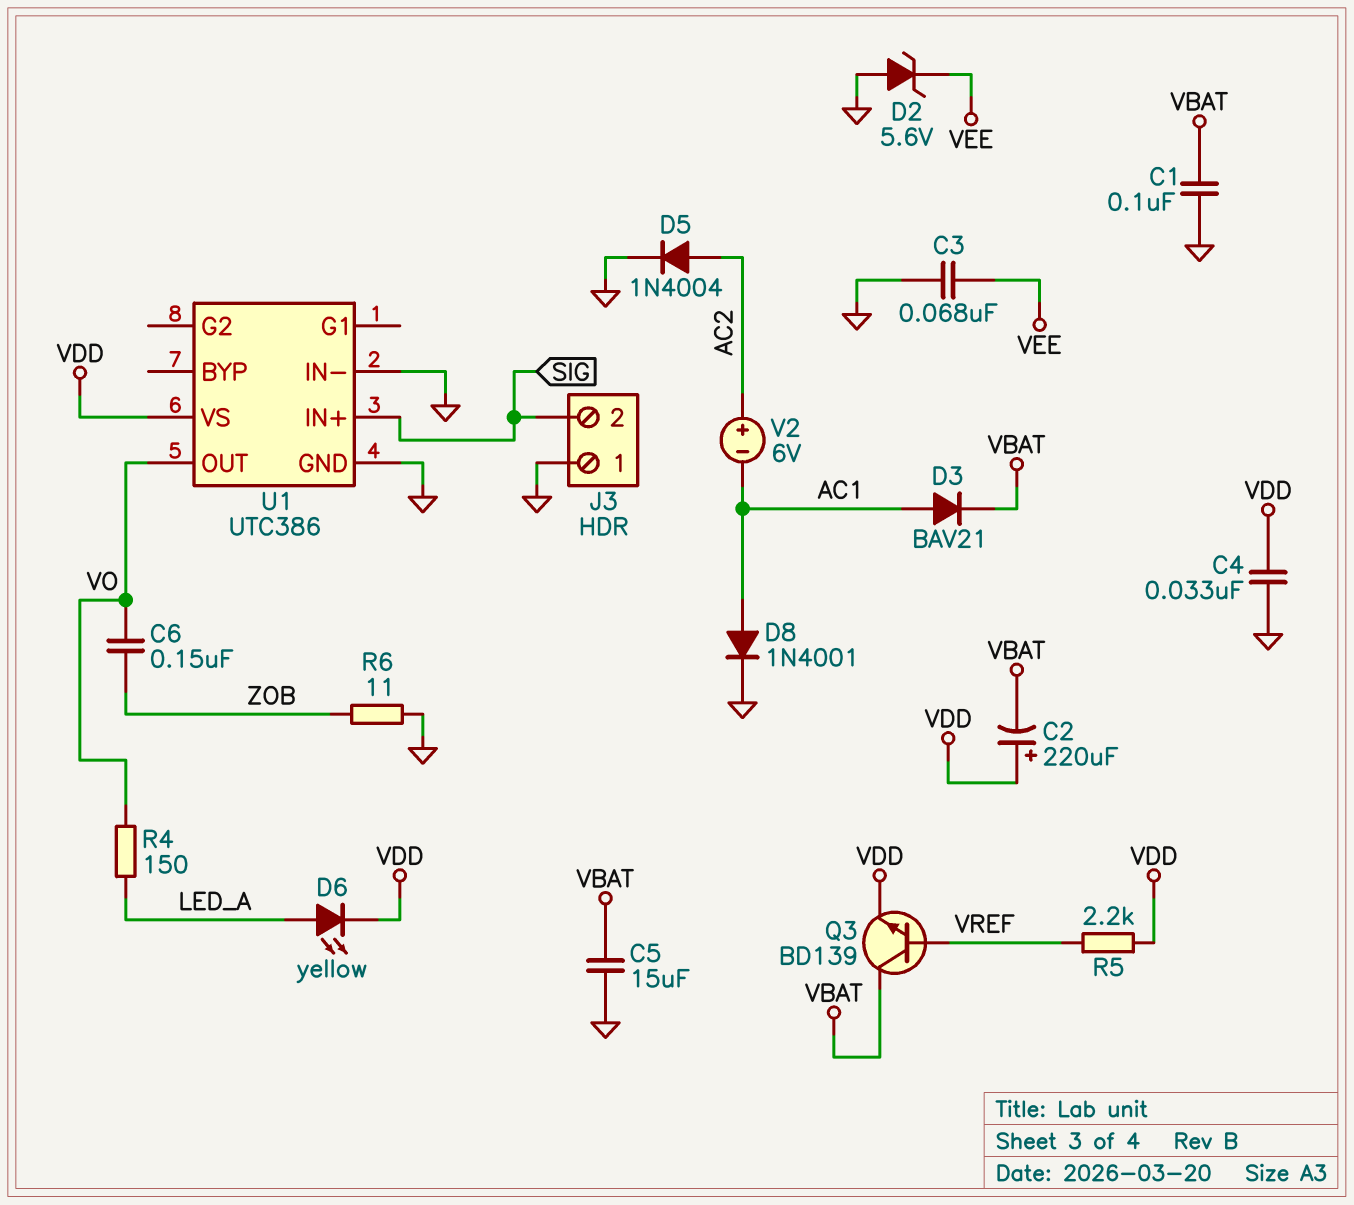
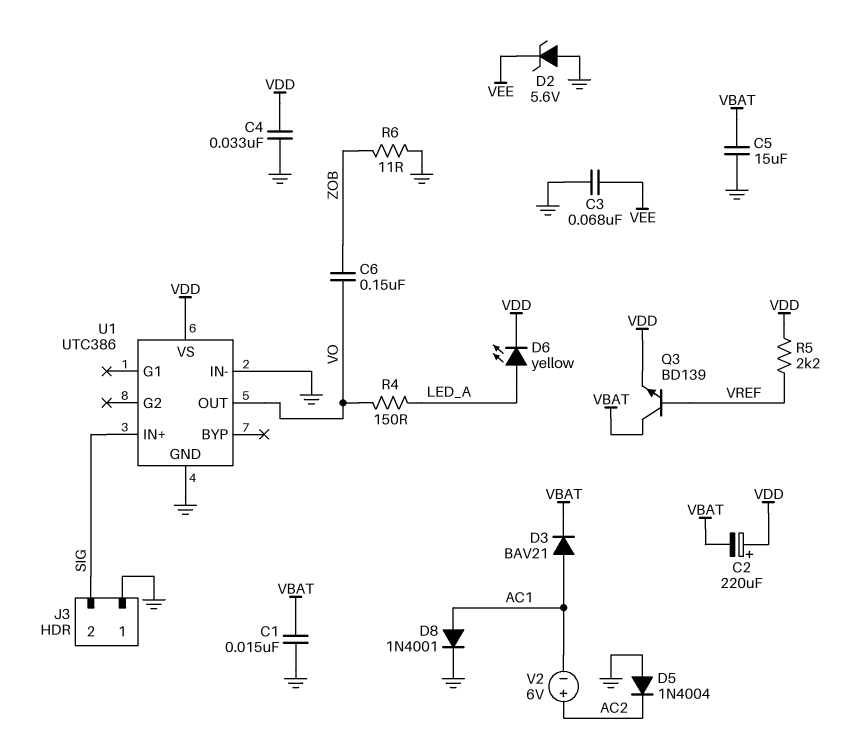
C1: 100nF (GND, VBAT) -> 15nF (GND, VBAT)
D5: diode 1N4004 (A AC2, K GND) -> diode 1N4004 (A GND, K AC2)

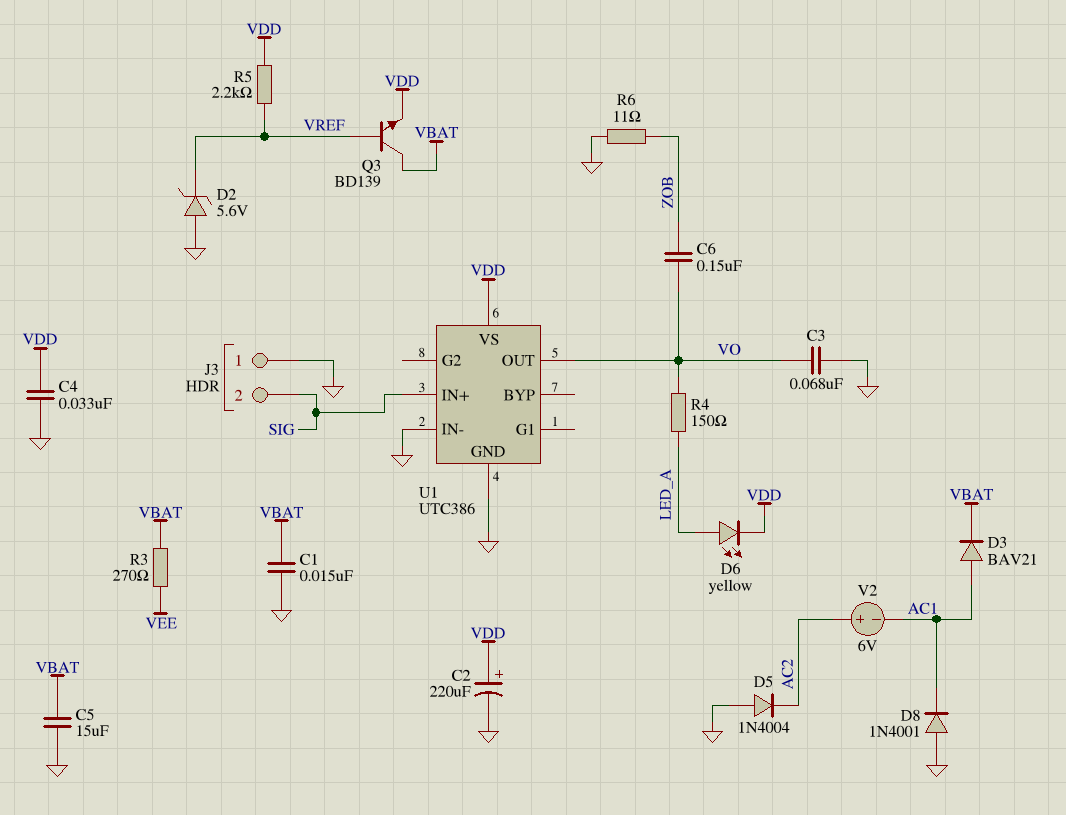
C2: 220uF (plus VDD, minus VBAT) -> 220uF (plus VDD, minus GND)
C3: 68nF (GND, VEE) -> 68nF (GND, VO)
D2: zener 5.6V (A GND, K VEE) -> zener 5.6V (A GND, K VREF)
D8: diode 1N4001 (A AC1, K GND) -> diode 1N4001 (A GND, K AC1)
R3: none -> 270 (VBAT, VEE)

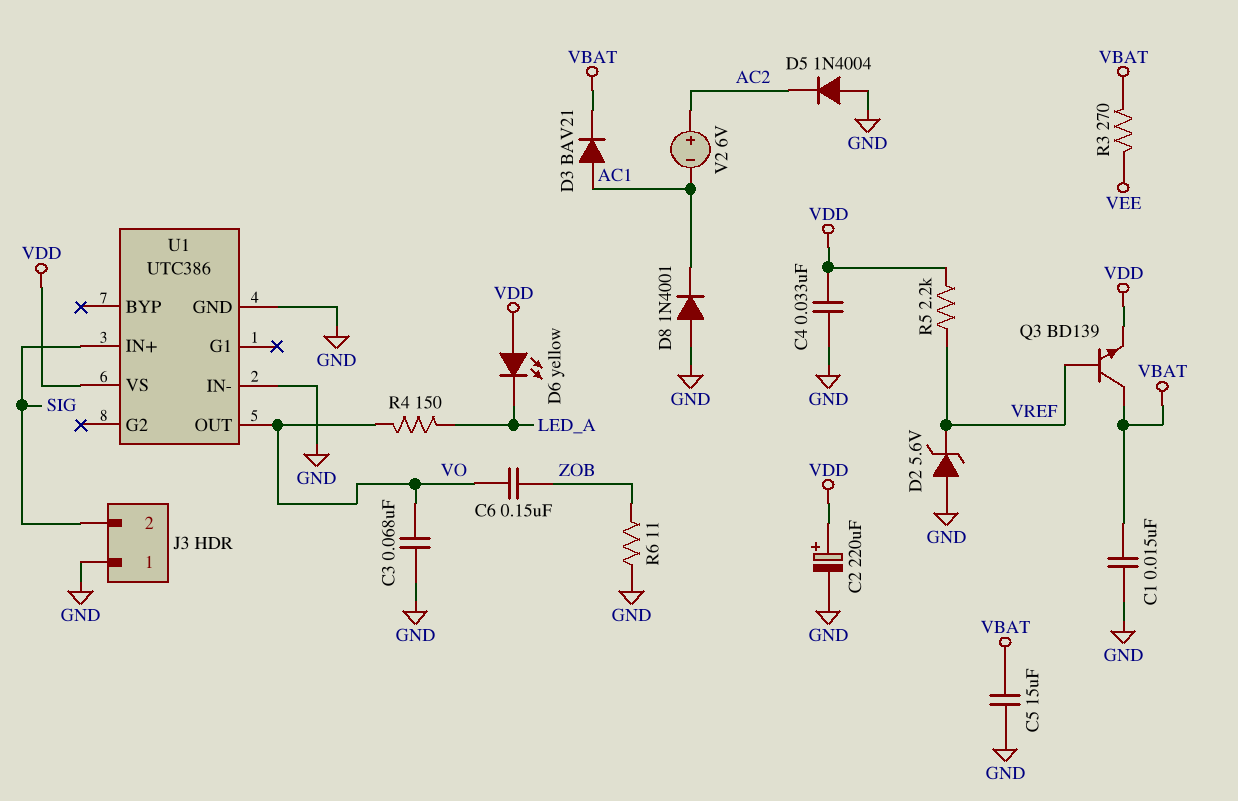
D6: LED yellow (A LED_A, K VDD) -> LED yellow (A VDD, K LED_A)

